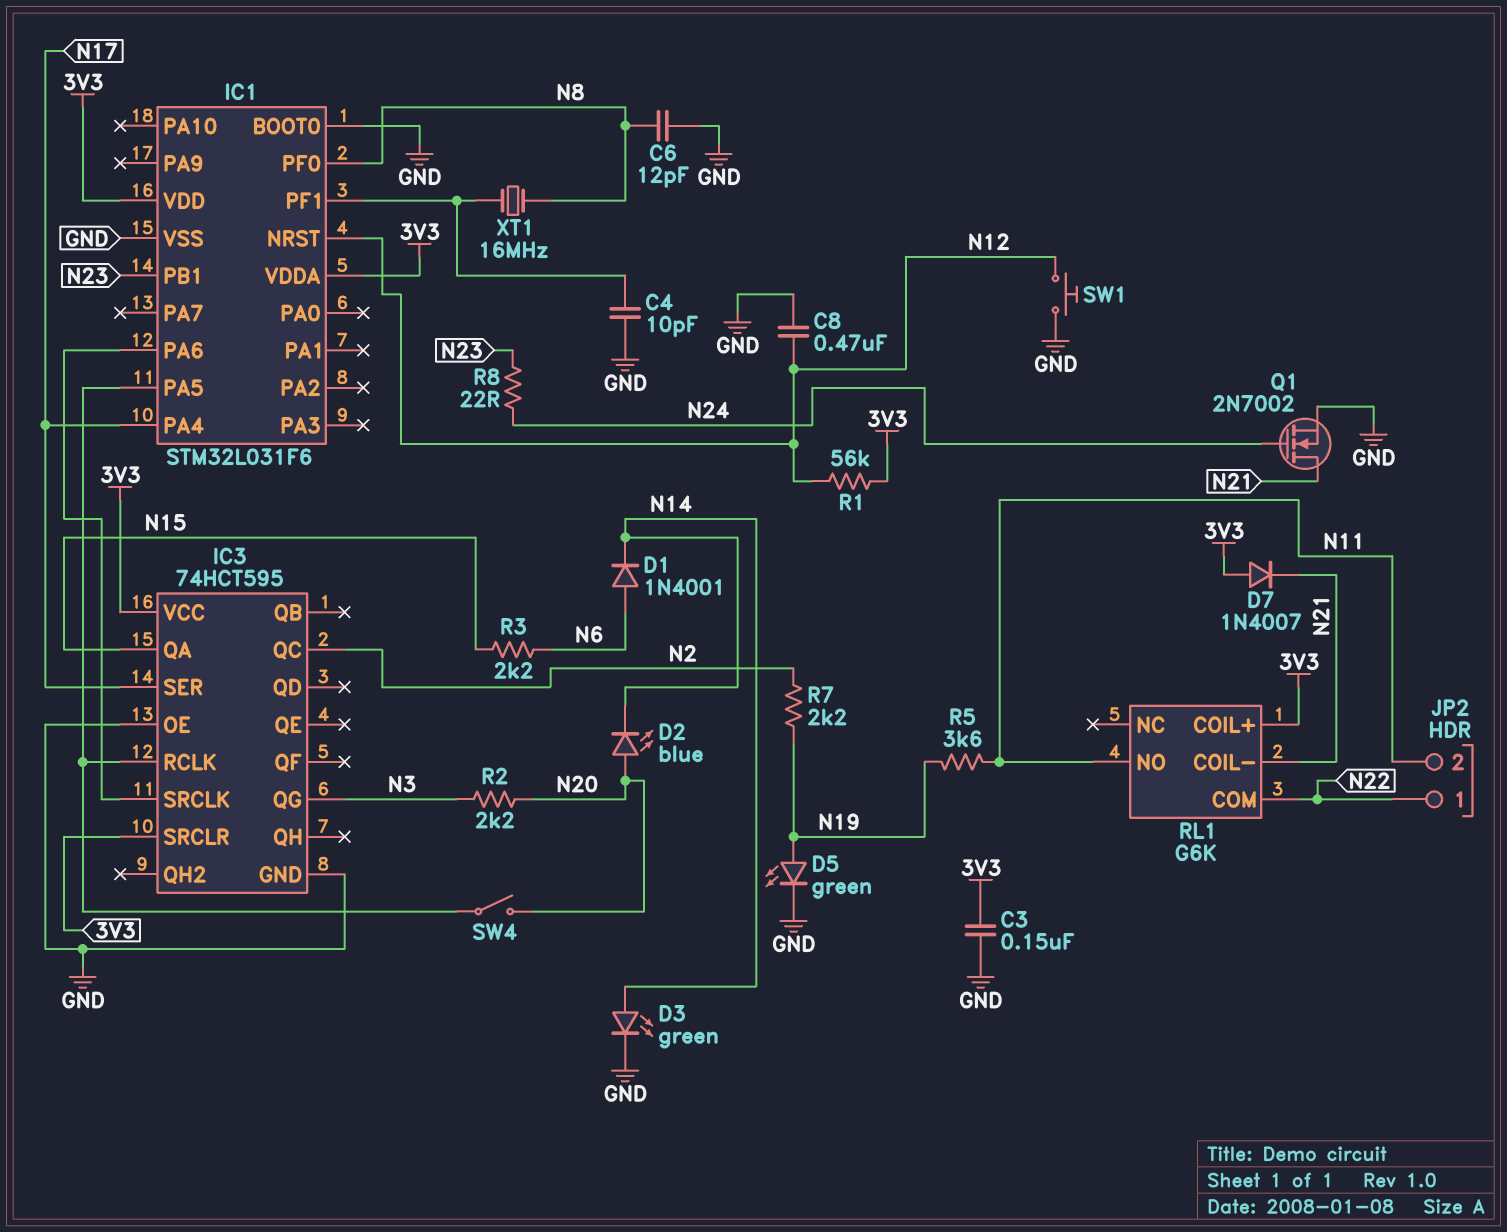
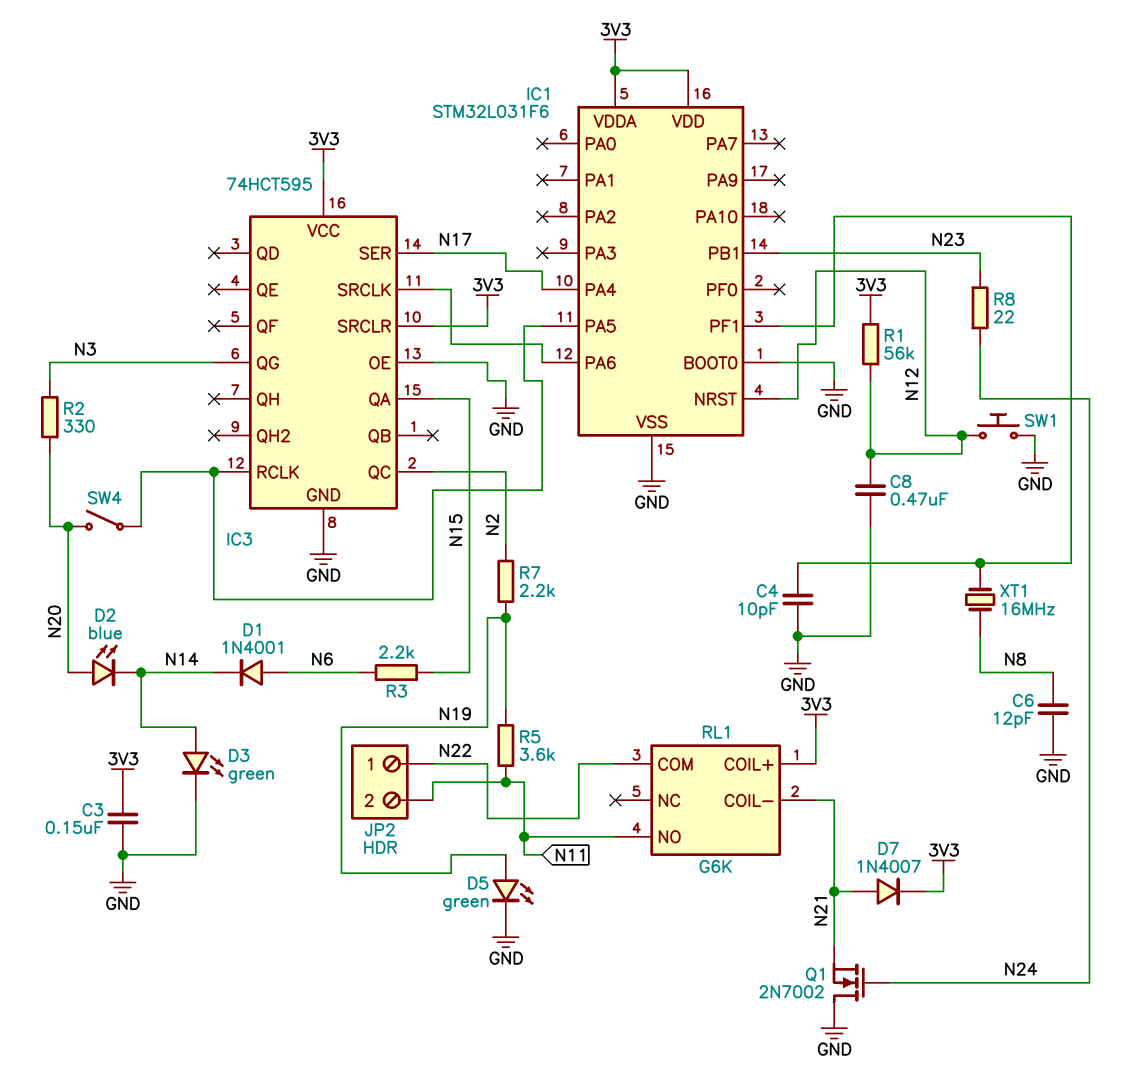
D7: diode 1N4007 (A 3V3, K N21) -> diode 1N4007 (A N21, K 3V3)
IC1 pin PF0: N8 -> none
Q1: NMOS 2N7002 (G N24, D N21, S GND) -> NMOS 2N7002 (G N24, D GND, S N21)
R2: 2.2k (N3, N20) -> 330 (N3, N20)

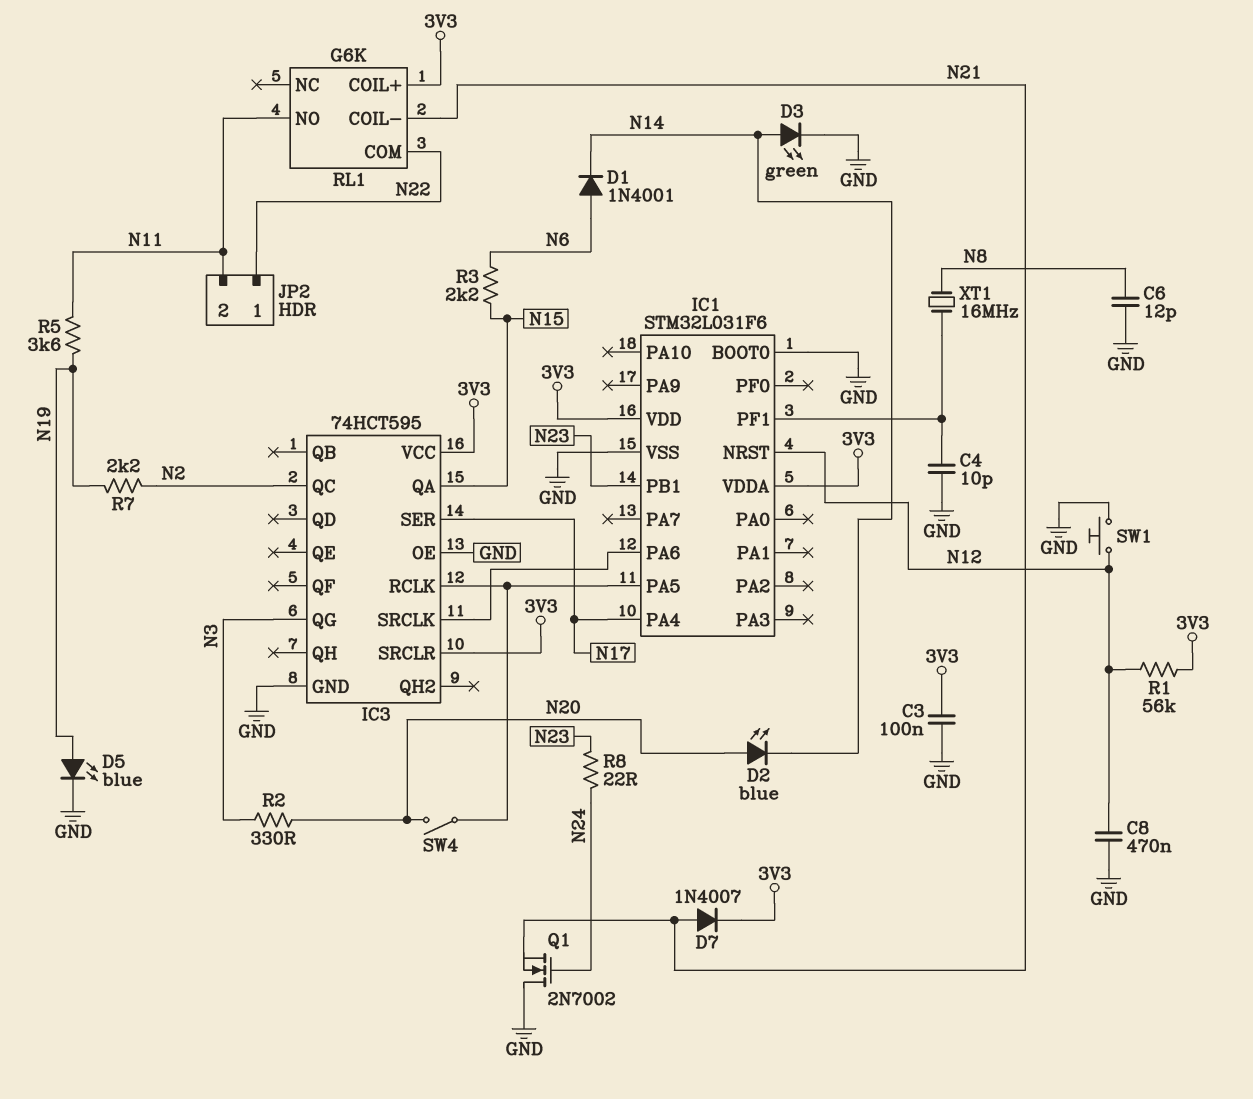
C3: 150nF (3V3, GND) -> 100nF (3V3, GND)
D5: LED green (A N19, K GND) -> LED blue (A N19, K GND)

